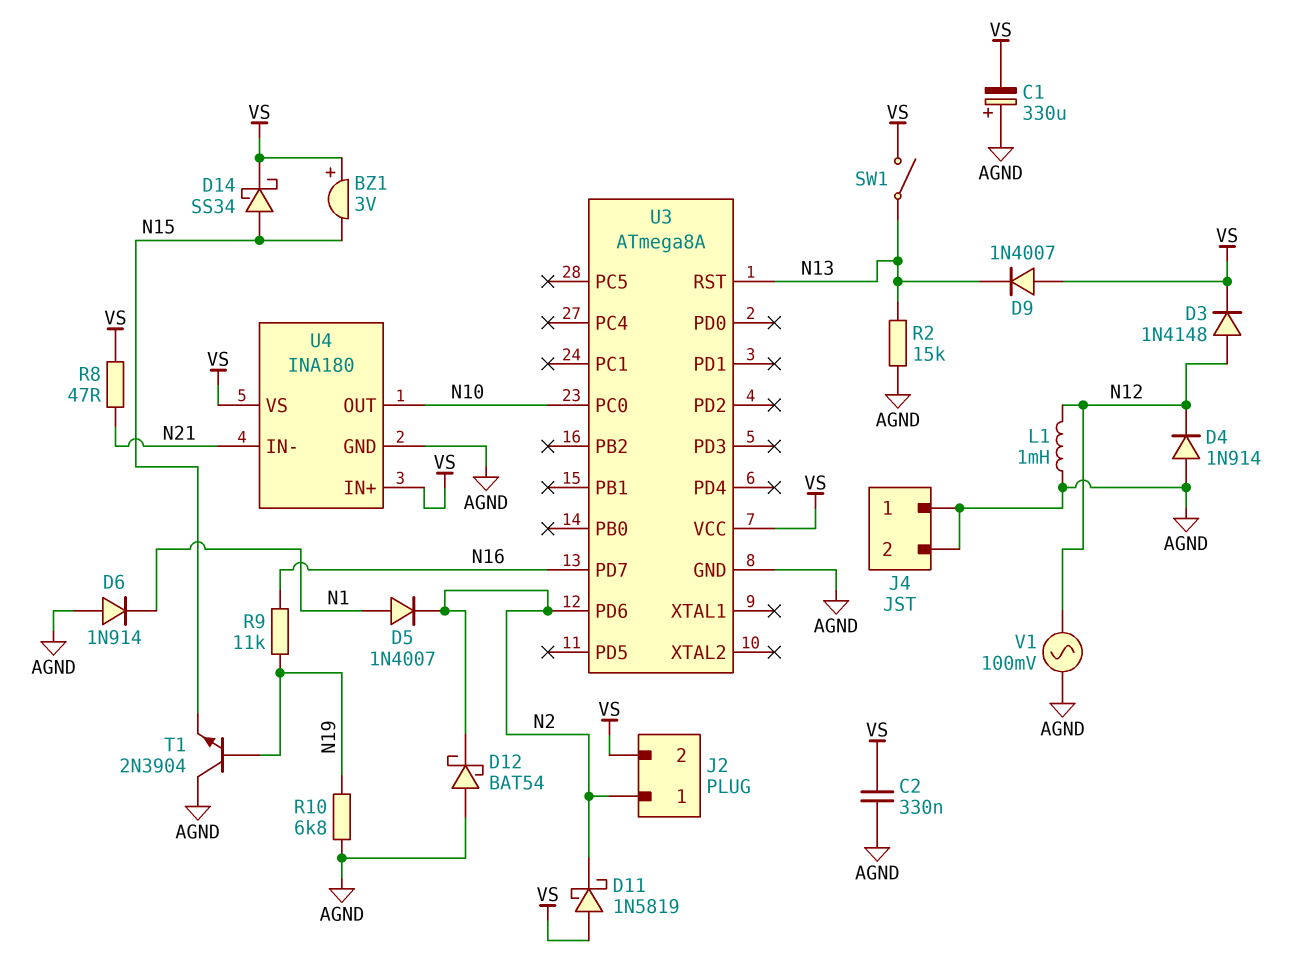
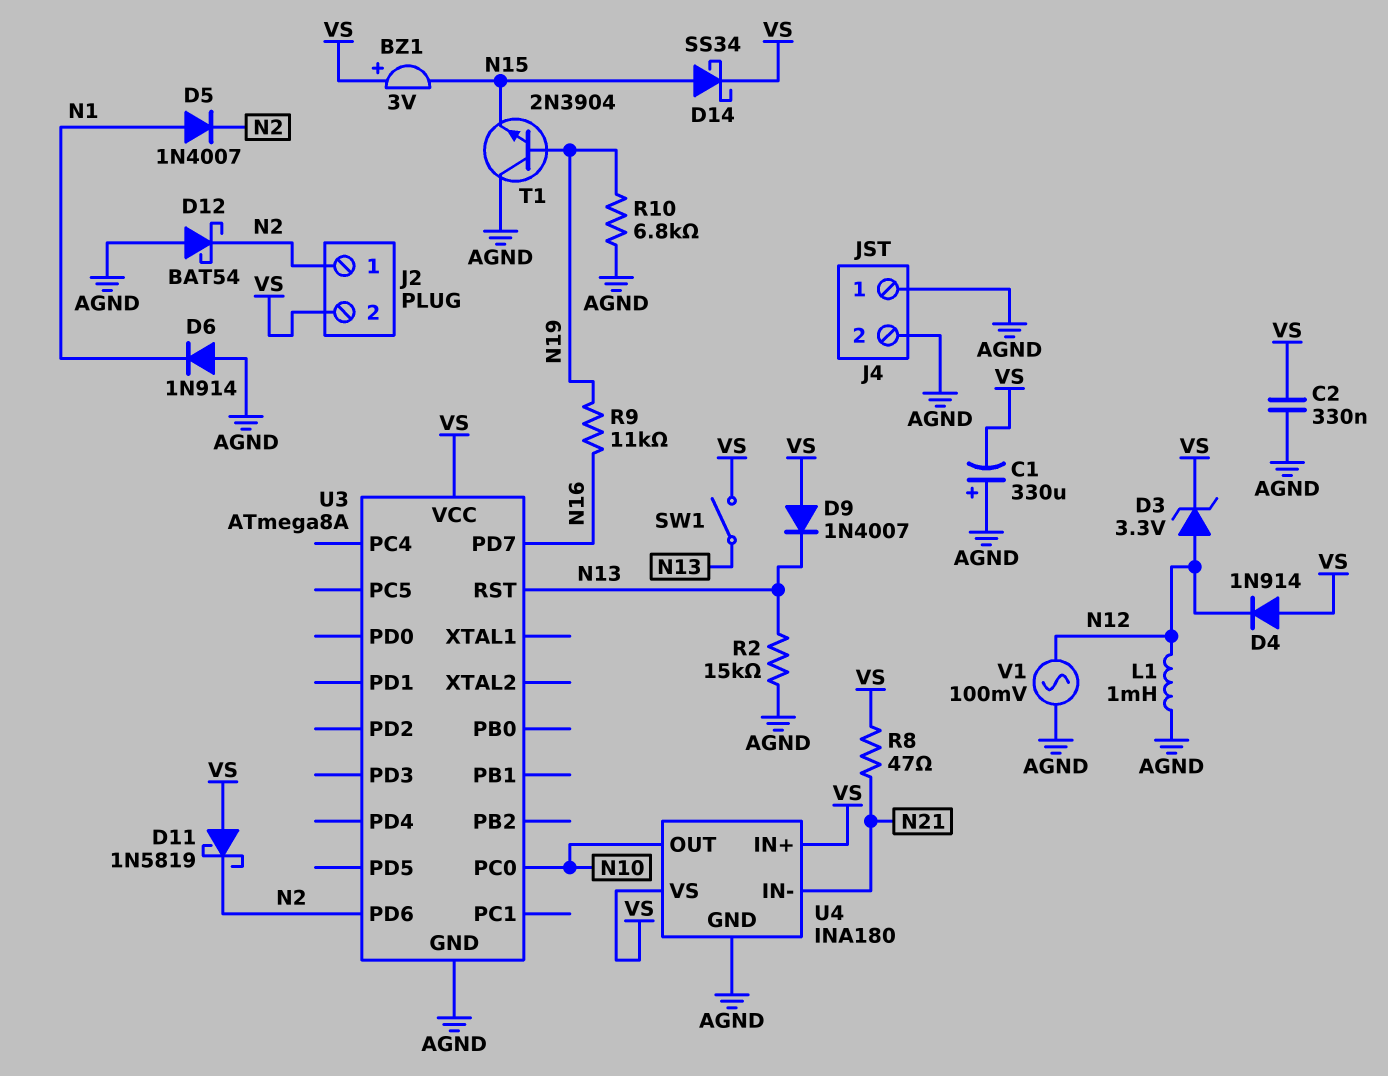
D3: diode 1N4148 (A N12, K VS) -> zener 3.3V (A N12, K VS)
D4: diode 1N914 (A AGND, K N12) -> diode 1N914 (A VS, K N12)

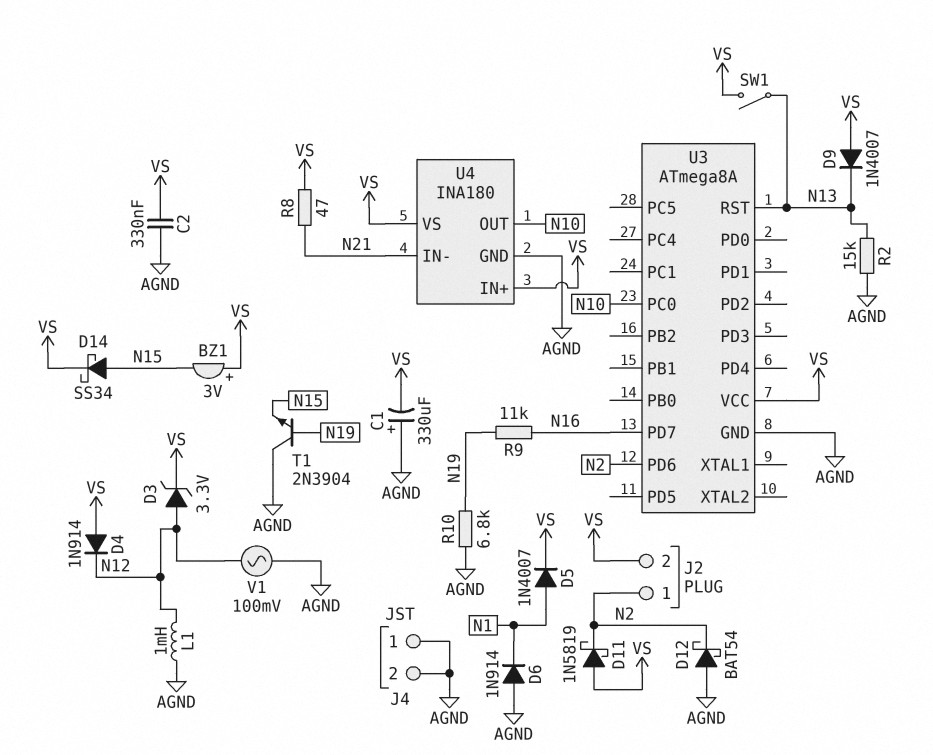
D5: diode 1N4007 (A N1, K N2) -> diode 1N4007 (A N1, K VS)

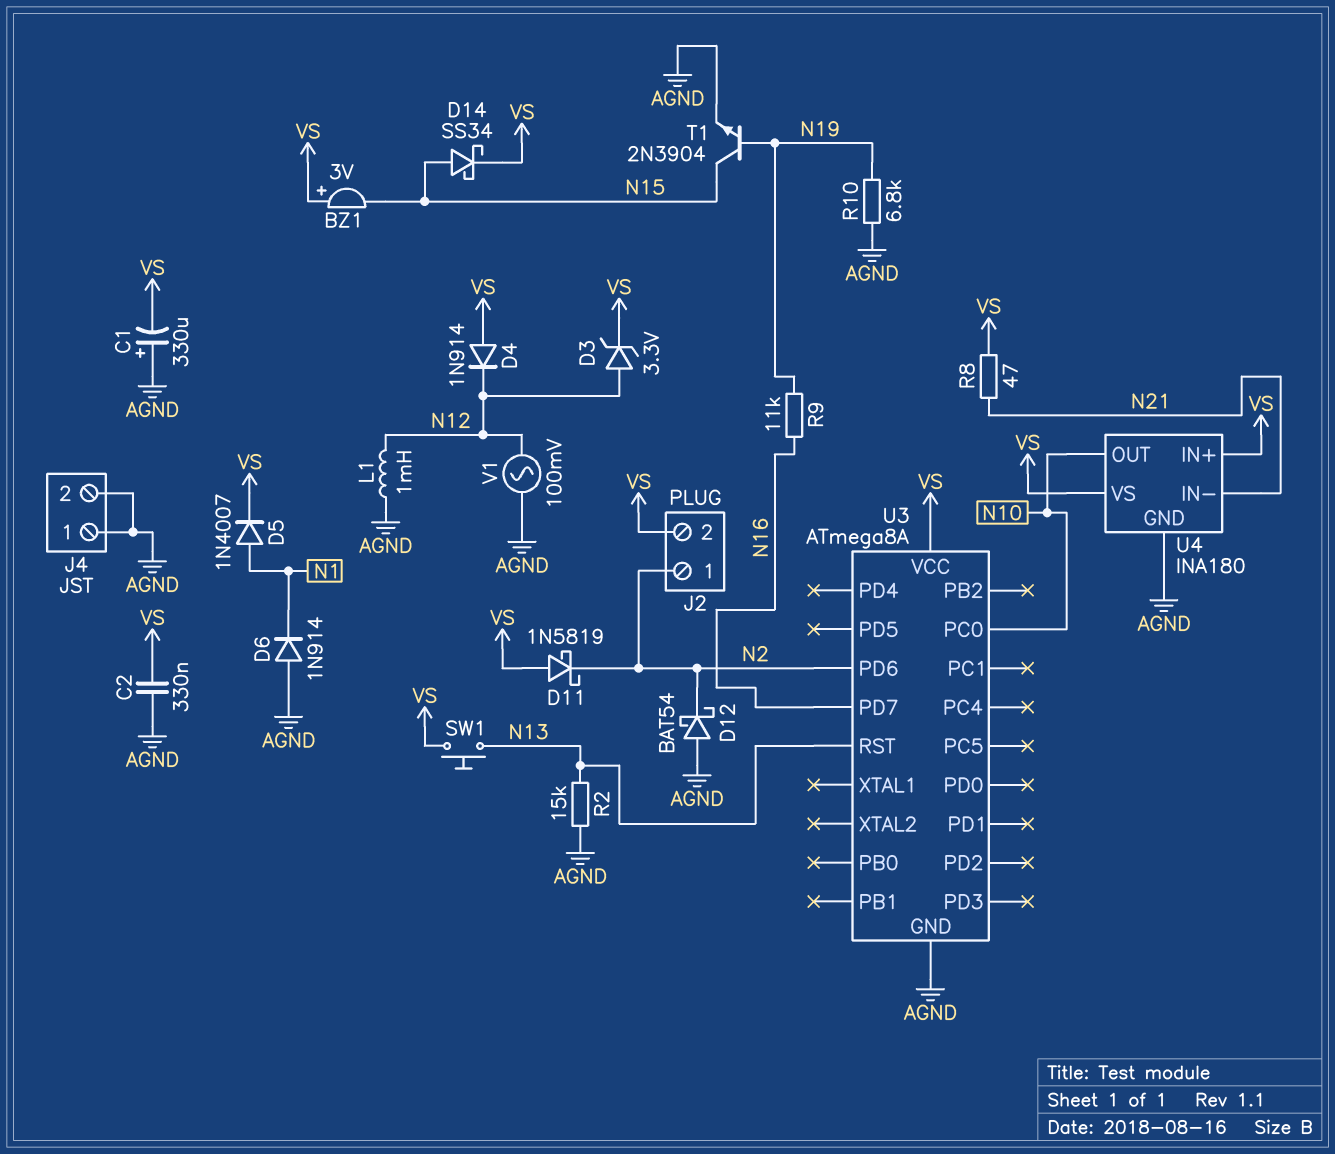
D9: diode 1N4007 (A VS, K N13) -> none
SW1: switch (N13, VS) -> button (N13, VS)
T1: NPN 2N3904 (B N19, C AGND, E N15) -> NPN 2N3904 (B N19, C N15, E AGND)

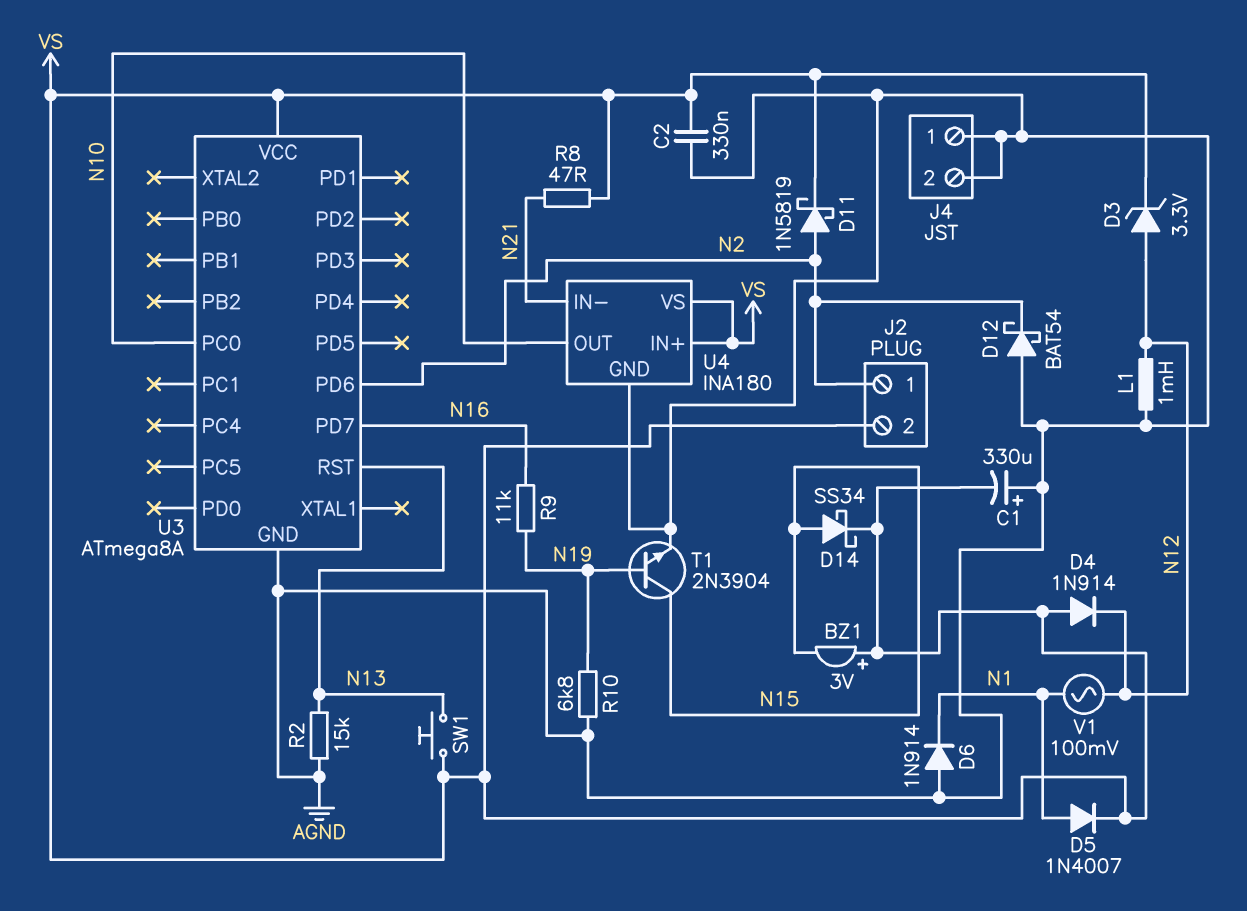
D11: schottky 1N5819 (A VS, K N2) -> schottky 1N5819 (A N2, K VS)
V1: AC 100mV (AGND, N12) -> AC 100mV (N1, N12)

